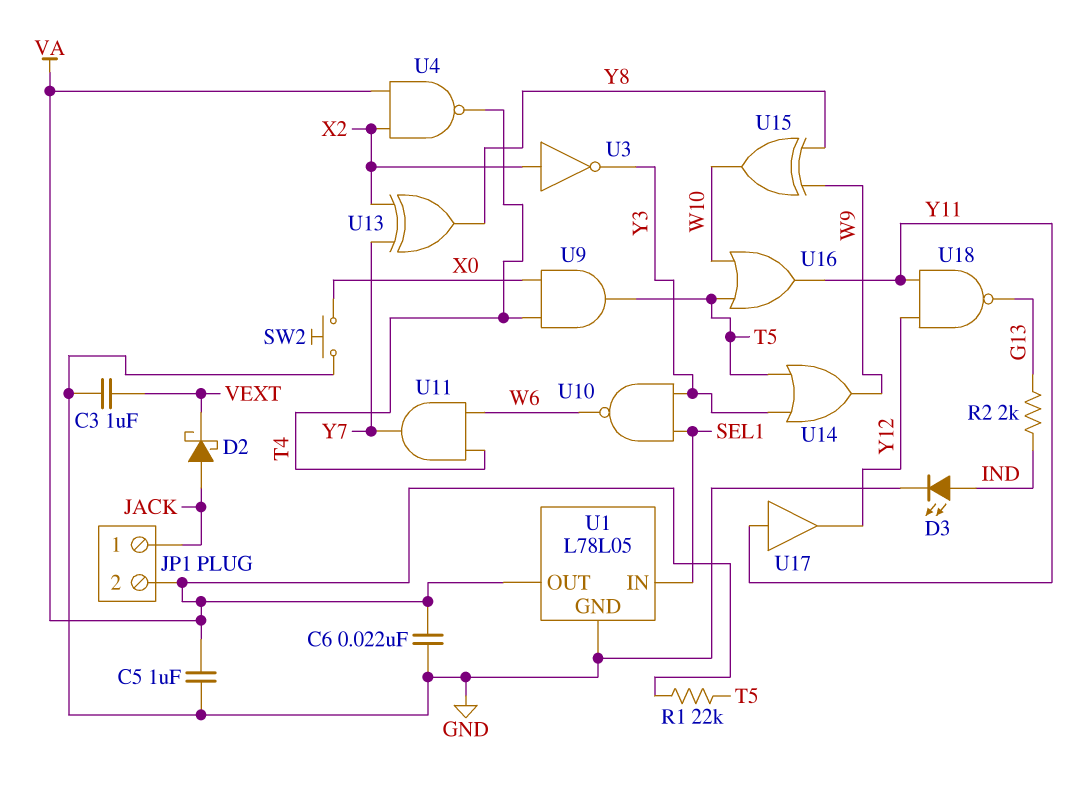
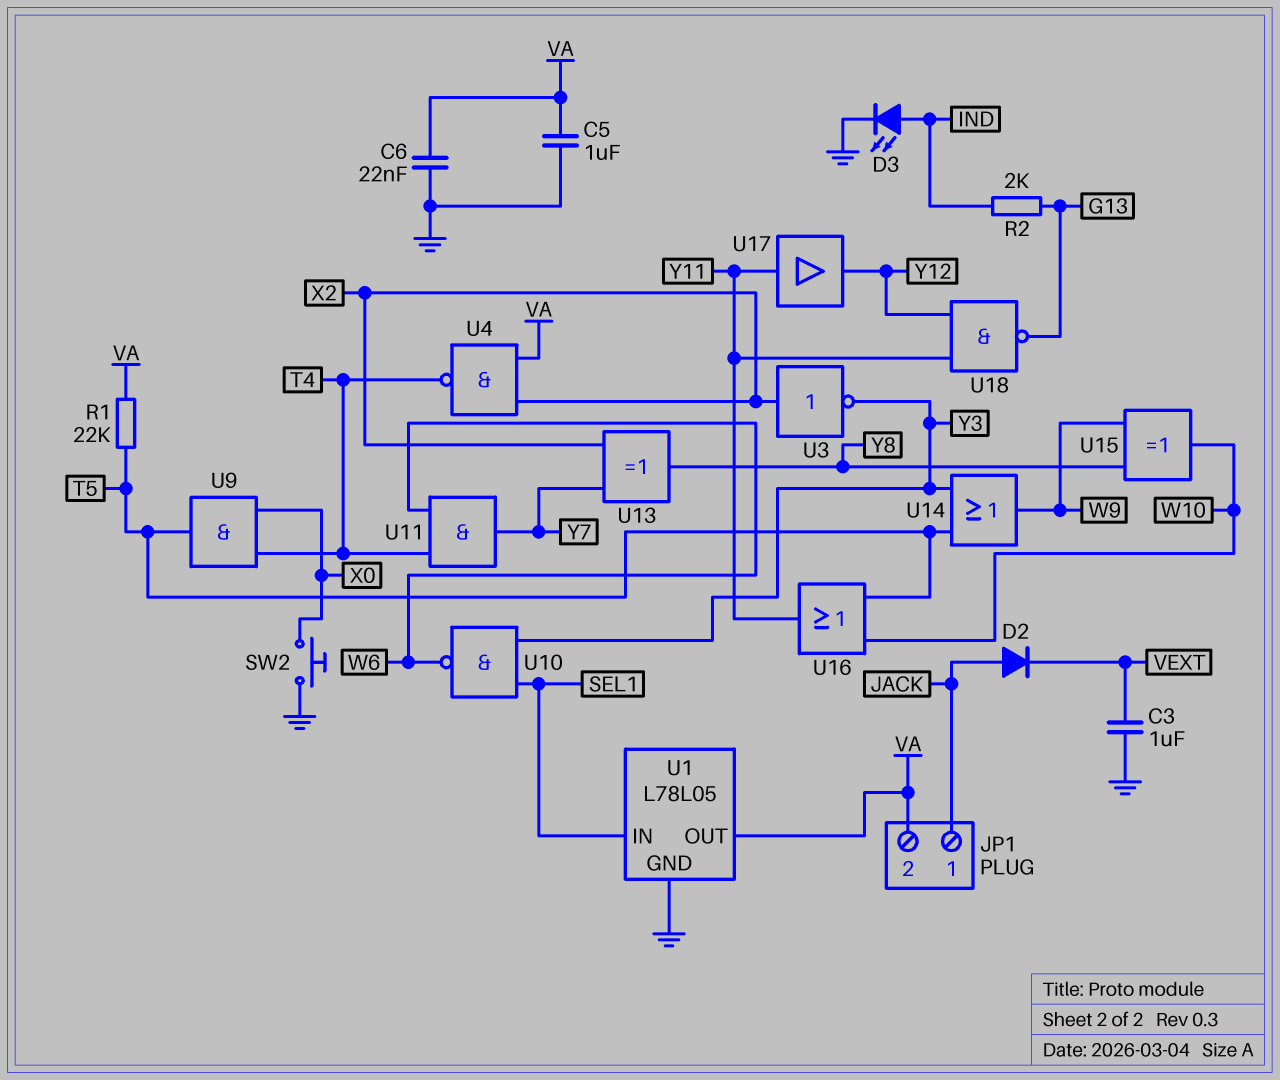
D2: schottky (A JACK, K VEXT) -> diode (A JACK, K VEXT)

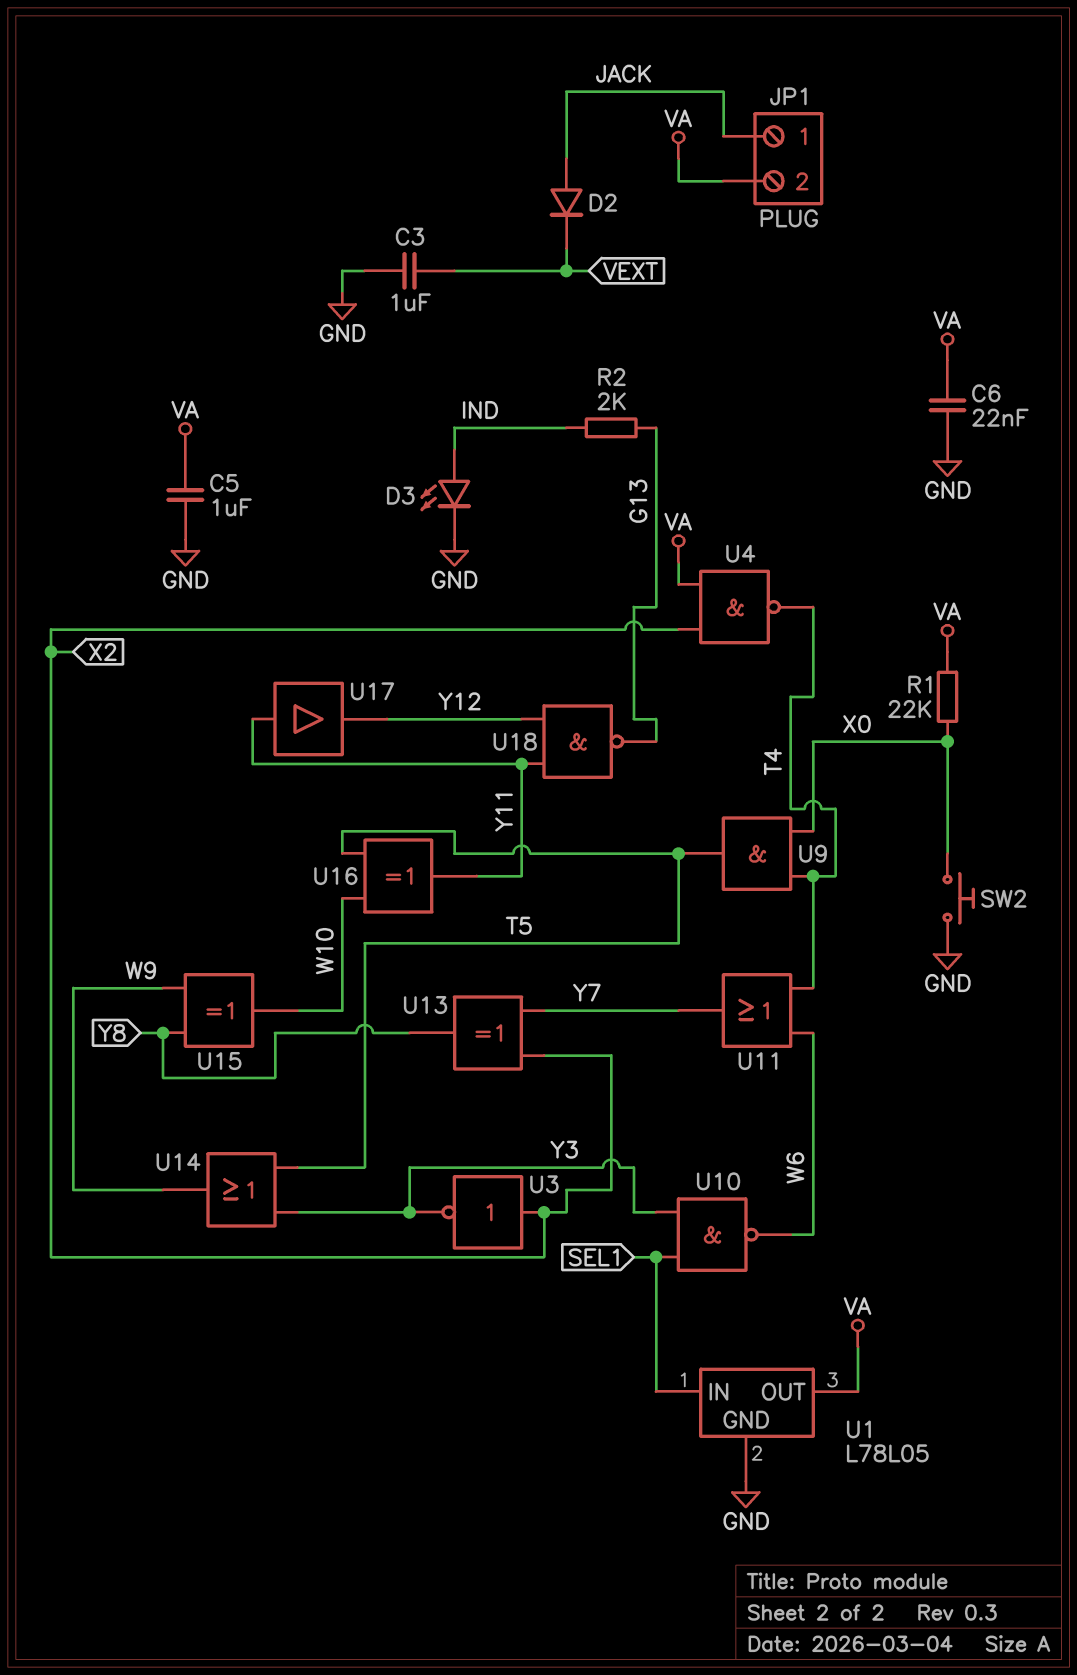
R1: 22k (T5, VA) -> 22k (VA, X0)
U11: AND (in T4, in W6, out Y7) -> OR (in T4, in W6, out Y7)
U16: OR (in T5, in W10, out Y11) -> XOR (in T5, in W10, out Y11)

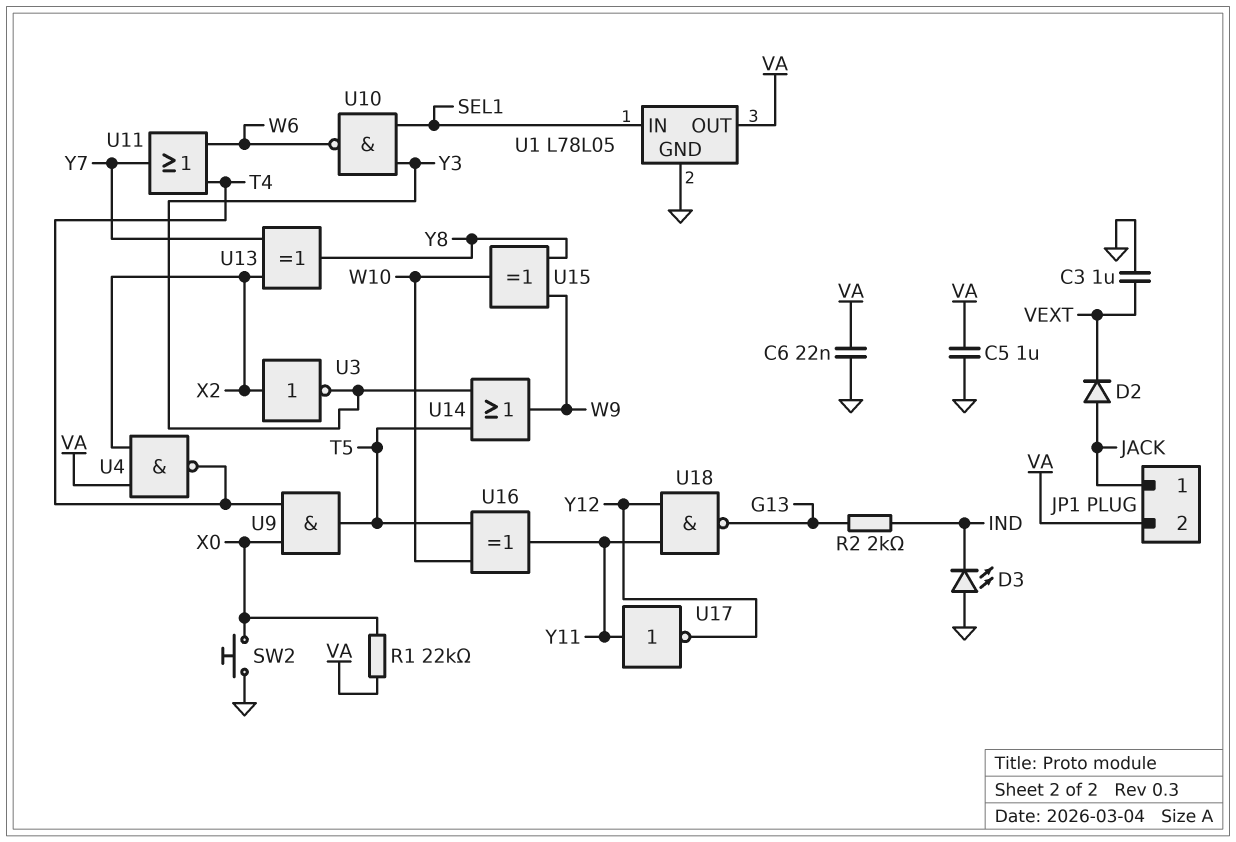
D3: LED (A IND, K GND) -> LED (A GND, K IND)
U17: buffer (in Y11, out Y12) -> NOT (in Y11, out Y12)

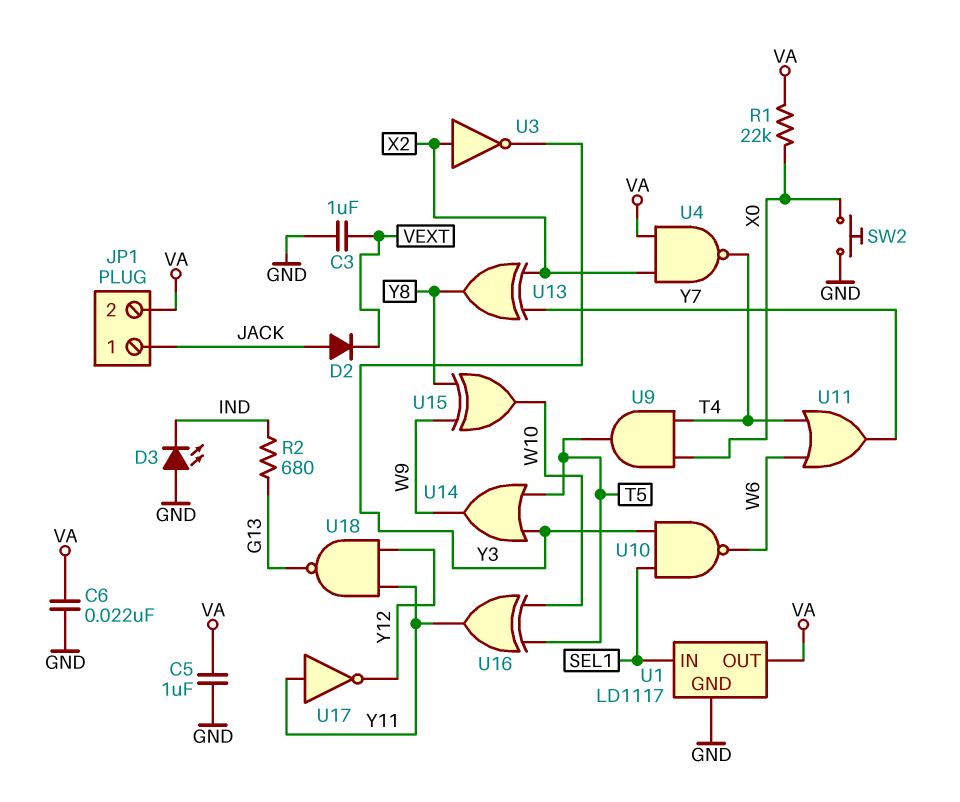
R2: 2k (G13, IND) -> 680 (G13, IND)
U1: L78L05 -> LD1117

